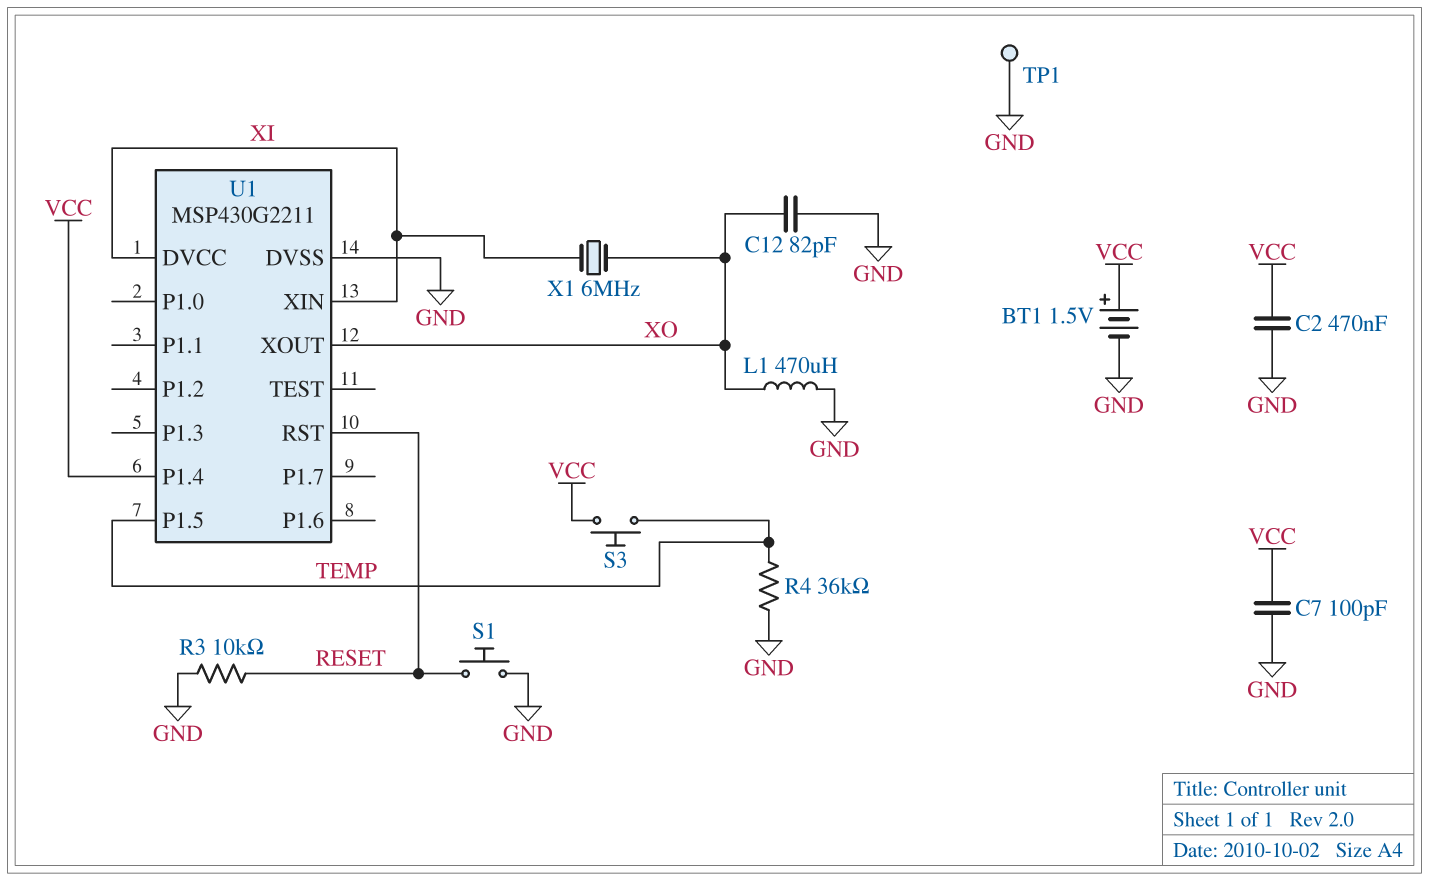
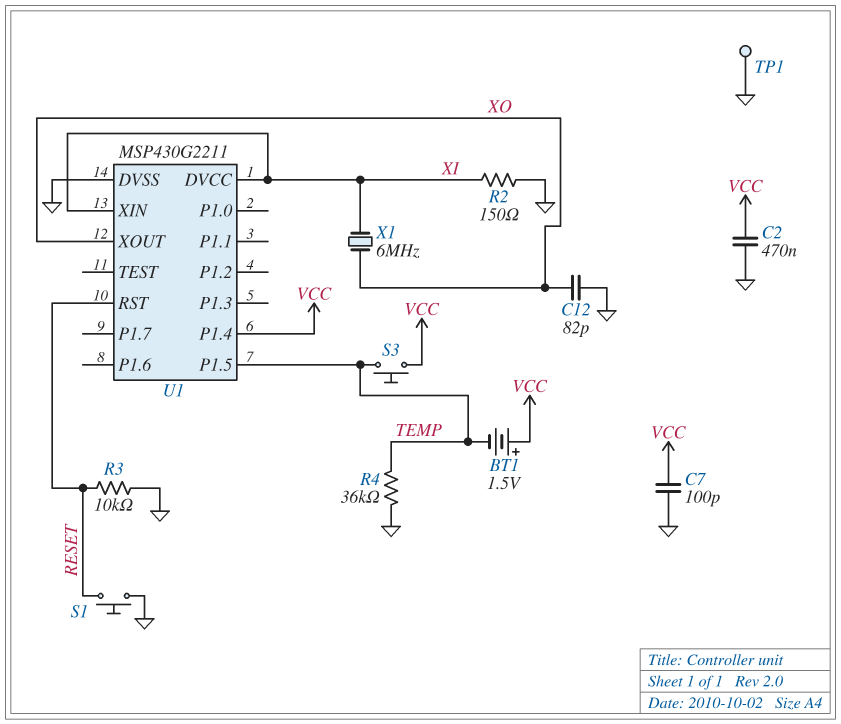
BT1: 1.5V (plus VCC, minus GND) -> 1.5V (plus VCC, minus TEMP)
L1: 470uH (GND, XO) -> none
R2: none -> 150 (GND, XI)

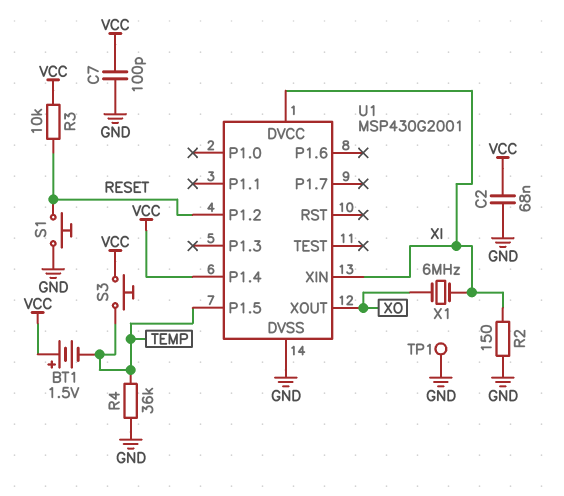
C2: 470nF (GND, VCC) -> 68nF (GND, VCC)
C12: 82pF (GND, XO) -> none
R3: 10k (GND, RESET) -> 10k (RESET, VCC)
U1: MSP430G2211 -> MSP430G2001
U1 pin P1.2: none -> RESET
U1 pin RST: RESET -> none

